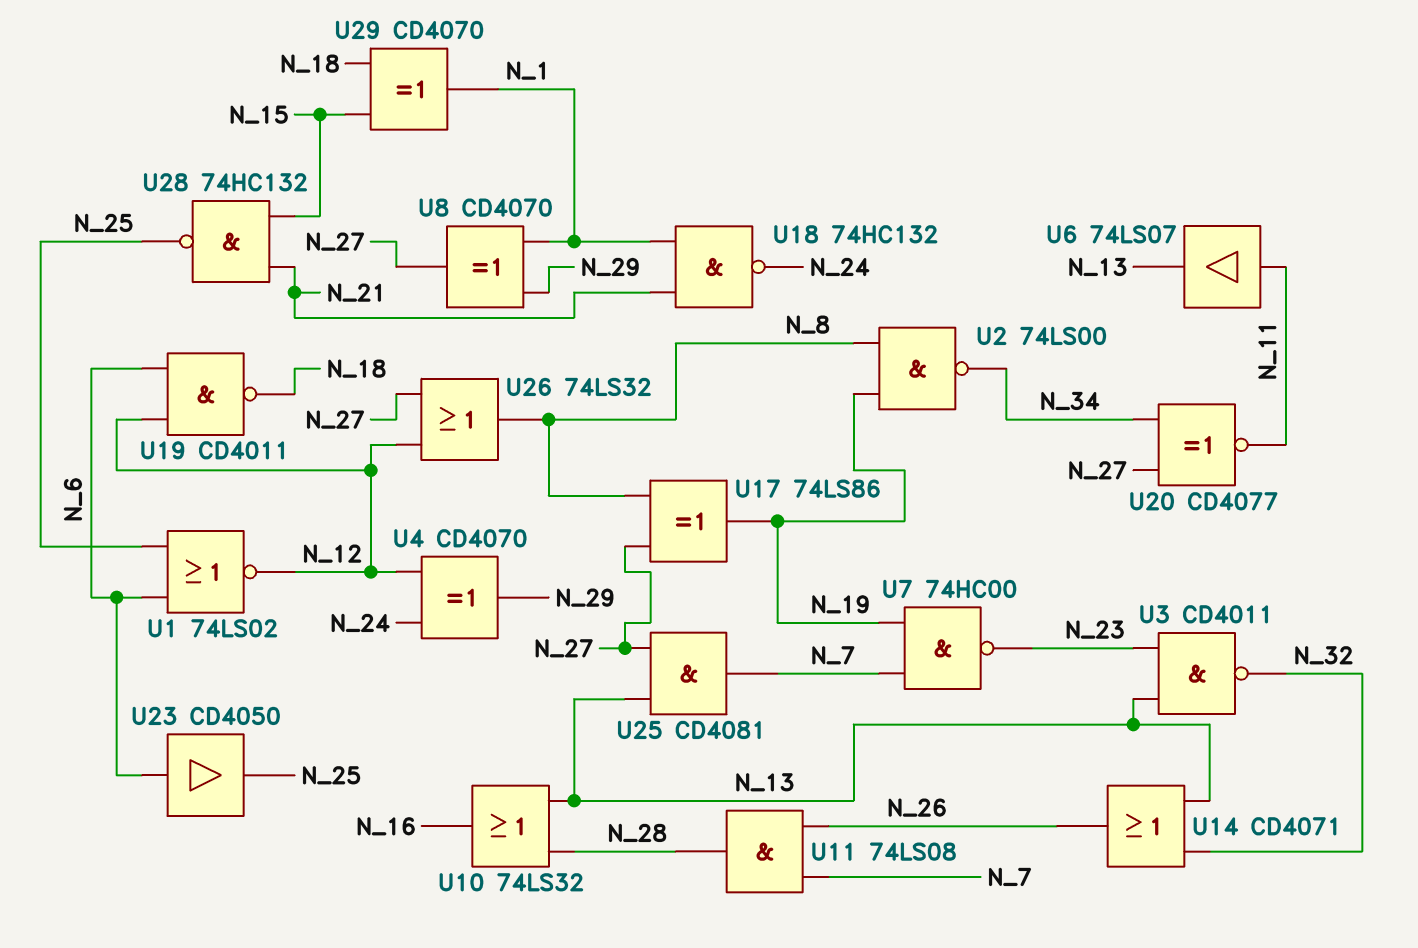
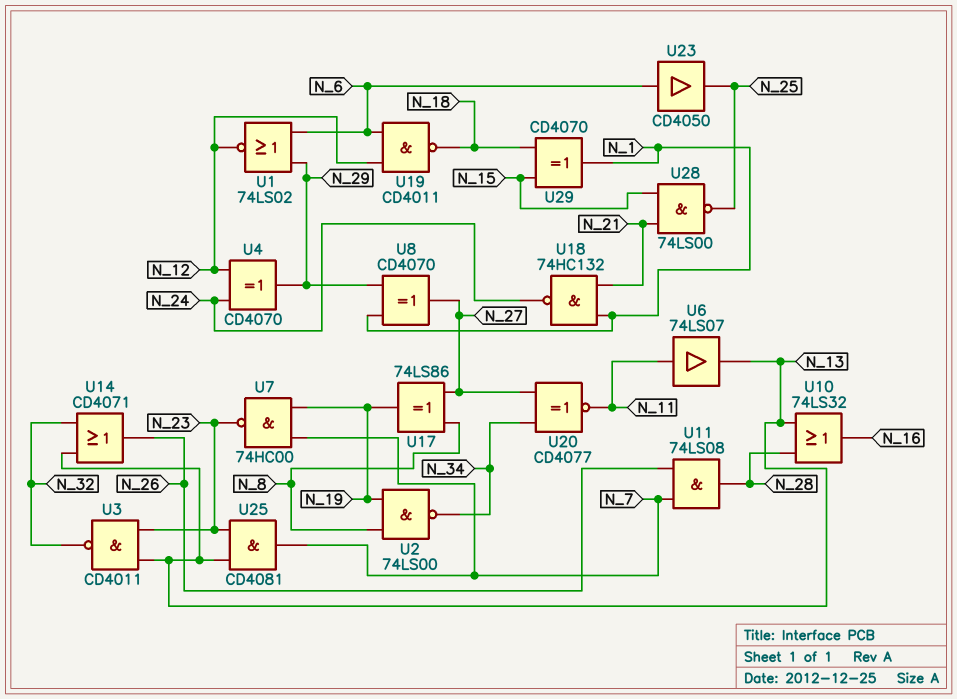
U1: NOR 74LS02 (in N_6, in N_25, out N_12) -> NOR 74LS02 (in N_6, in N_29, out N_12)
U25: AND CD4081 (in N_13, in N_27, out N_7) -> AND CD4081 (in N_13, in N_23, out N_7)
U26: OR 74LS32 (in N_12, in N_27, out N_8) -> none
U28: NAND 74HC132 (in N_15, in N_21, out N_25) -> NAND 74LS00 (in N_15, in N_21, out N_25)

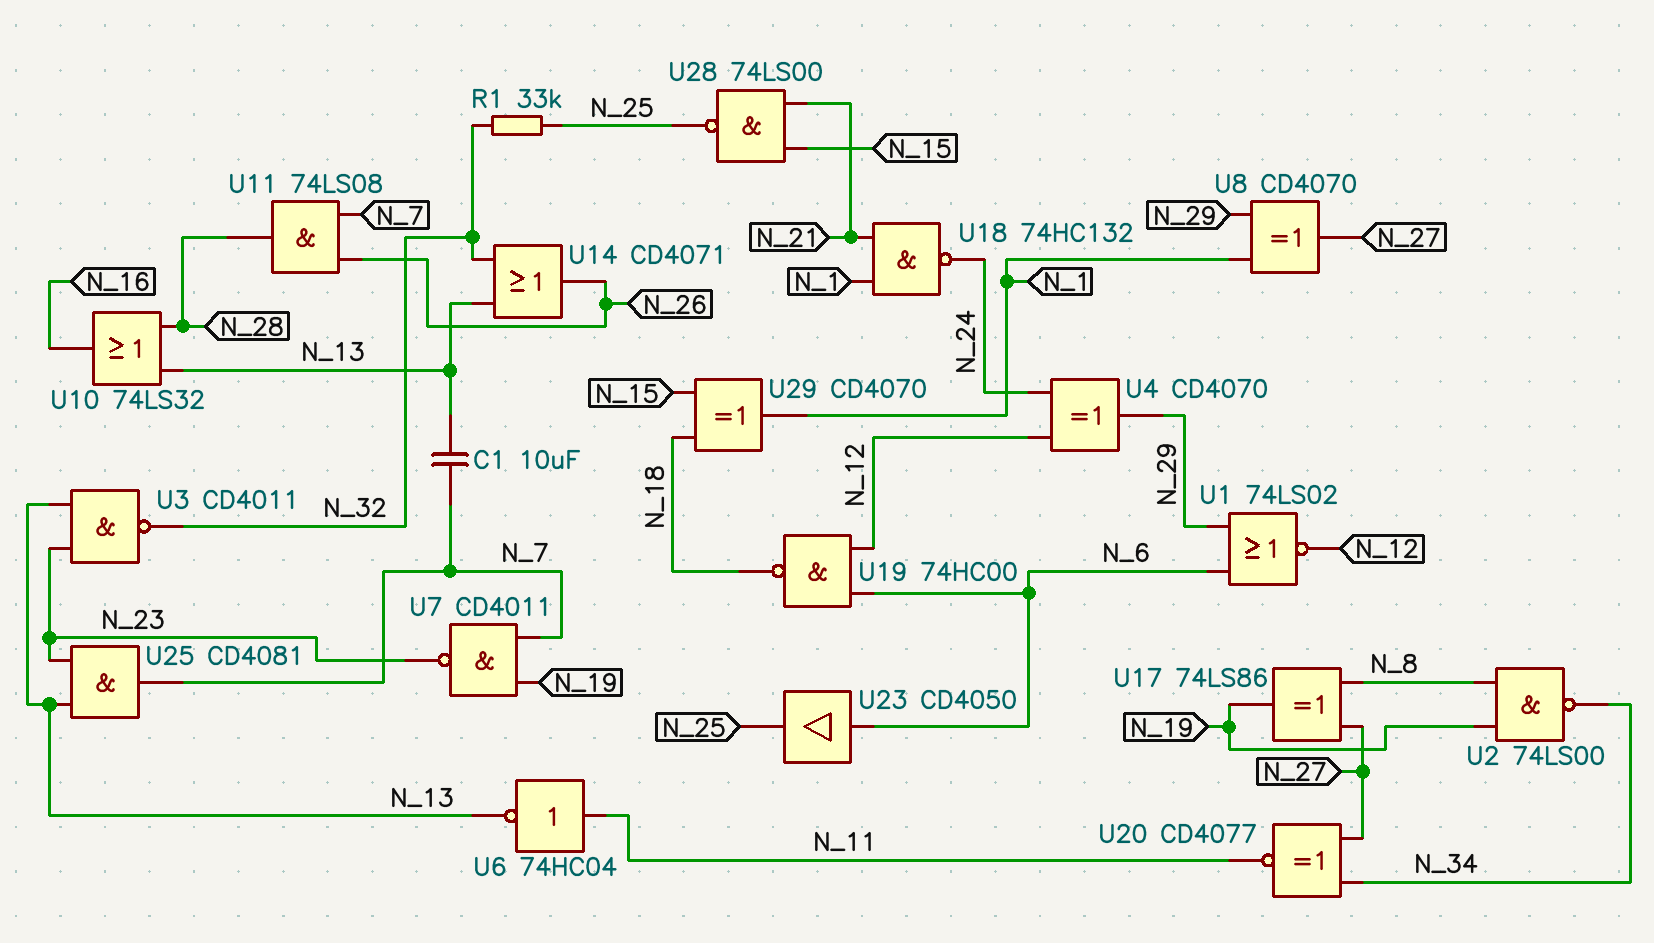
C1: none -> 10uF (N_7, N_13)
R1: none -> 33k (N_25, N_32)
U6: buffer 74LS07 (in N_11, out N_13) -> NOT 74HC04 (in N_11, out N_13)
U7: NAND 74HC00 (in N_7, in N_19, out N_23) -> NAND CD4011 (in N_7, in N_19, out N_23)
U19: NAND CD4011 (in N_6, in N_12, out N_18) -> NAND 74HC00 (in N_6, in N_12, out N_18)

